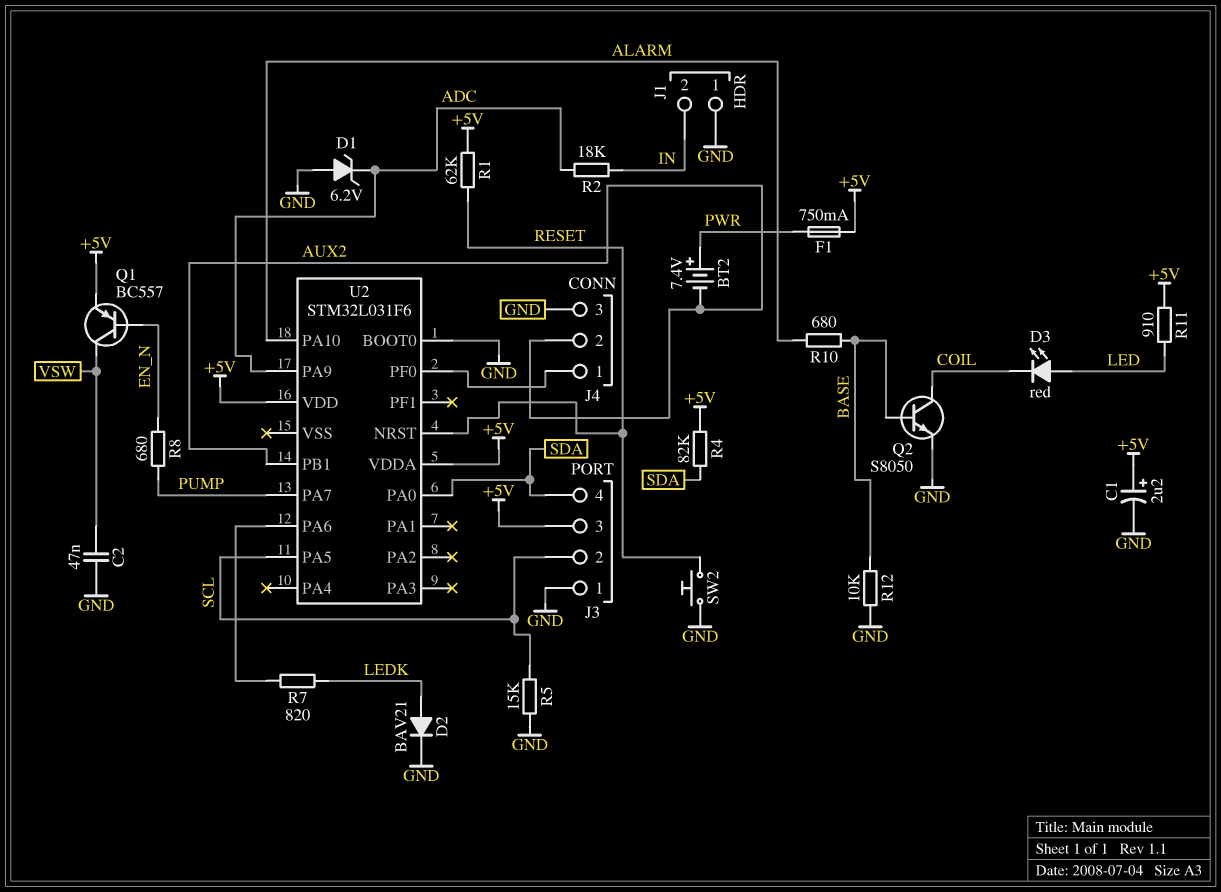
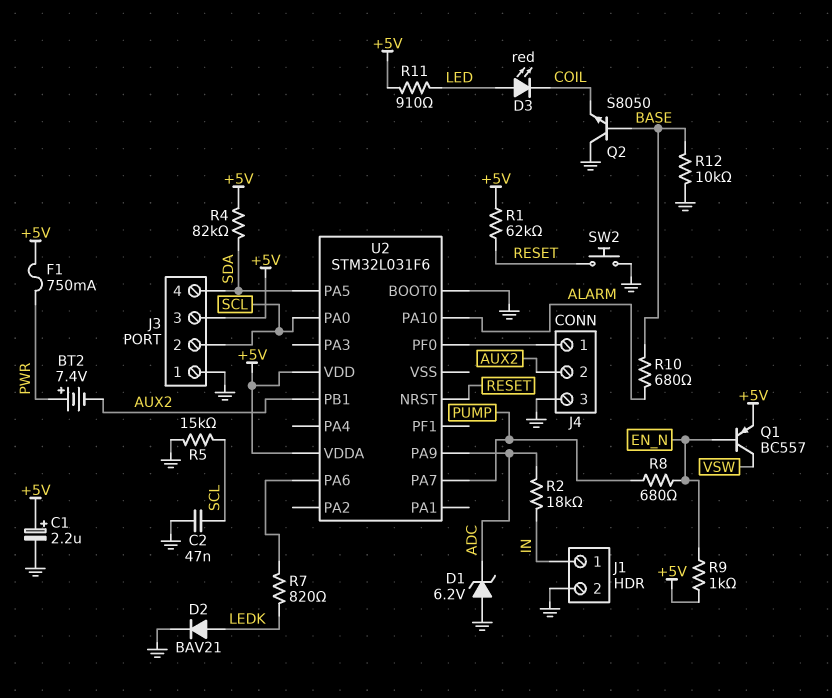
C2: 47nF (GND, VSW) -> 47nF (GND, SCL)
J1 pin 1: GND -> IN
J1 pin 2: IN -> GND
Q2: NPN S8050 (B BASE, C COIL, E GND) -> NPN S8050 (B BASE, C GND, E COIL)
R9: none -> 1k (+5V, EN_N)
U2 pin PA0: SDA -> SCL
U2 pin PA5: SCL -> SDA

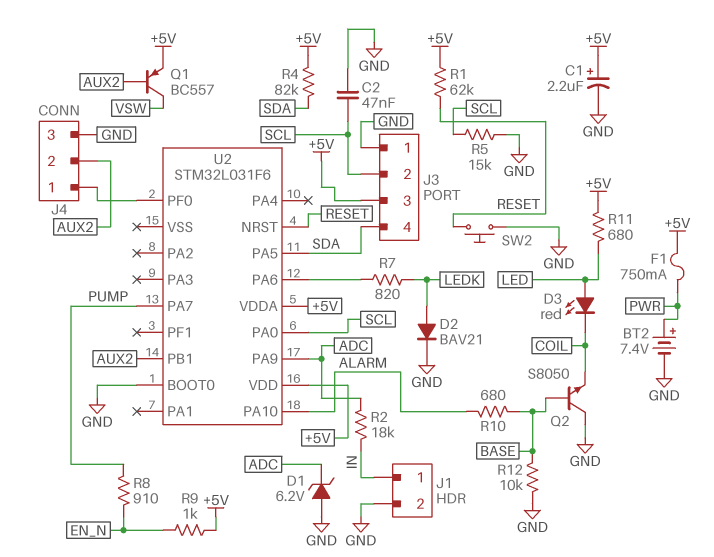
BT2: 7.4V (plus PWR, minus AUX2) -> 7.4V (plus PWR, minus GND)
Q1: PNP BC557 (B EN_N, C VSW, E +5V) -> PNP BC557 (B AUX2, C VSW, E +5V)
R8: 680 (EN_N, PUMP) -> 910 (EN_N, PUMP)
R11: 910 (+5V, LED) -> 680 (+5V, LED)

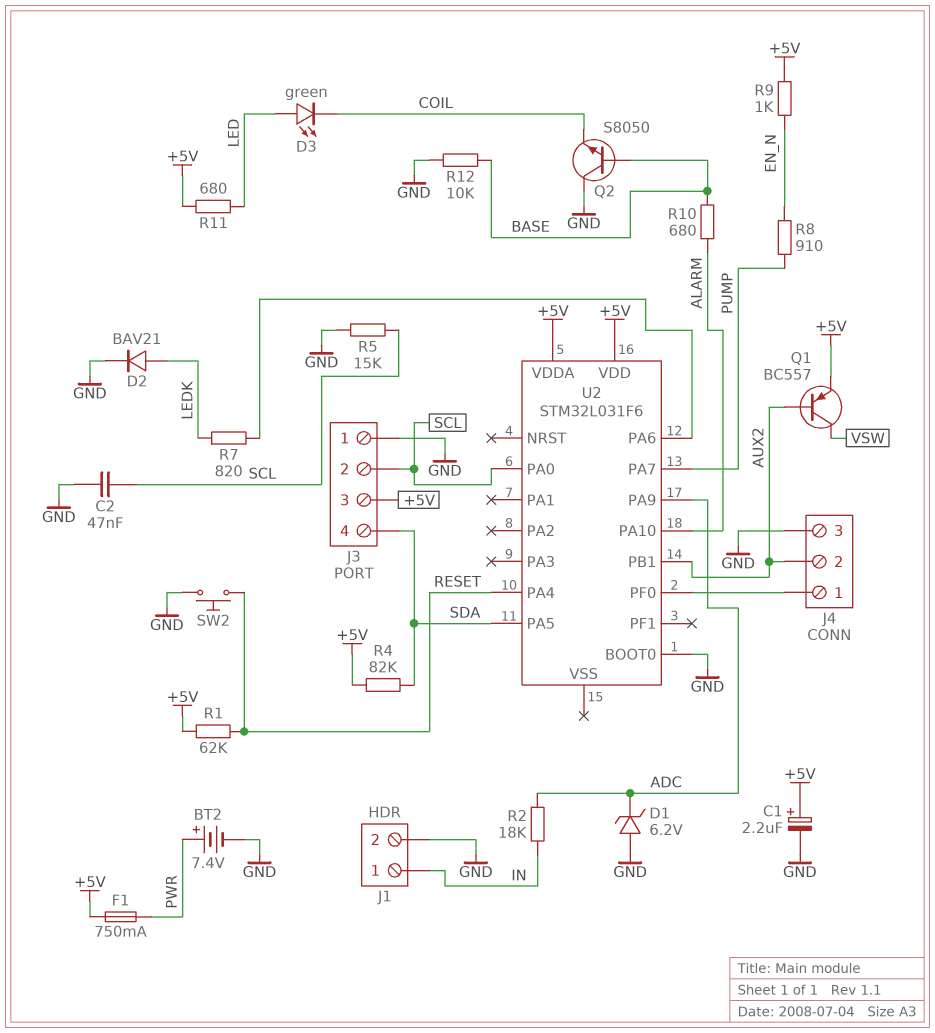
D3: LED red (A LED, K COIL) -> LED green (A LED, K COIL)
U2 pin NRST: RESET -> none
U2 pin PA4: none -> RESET

